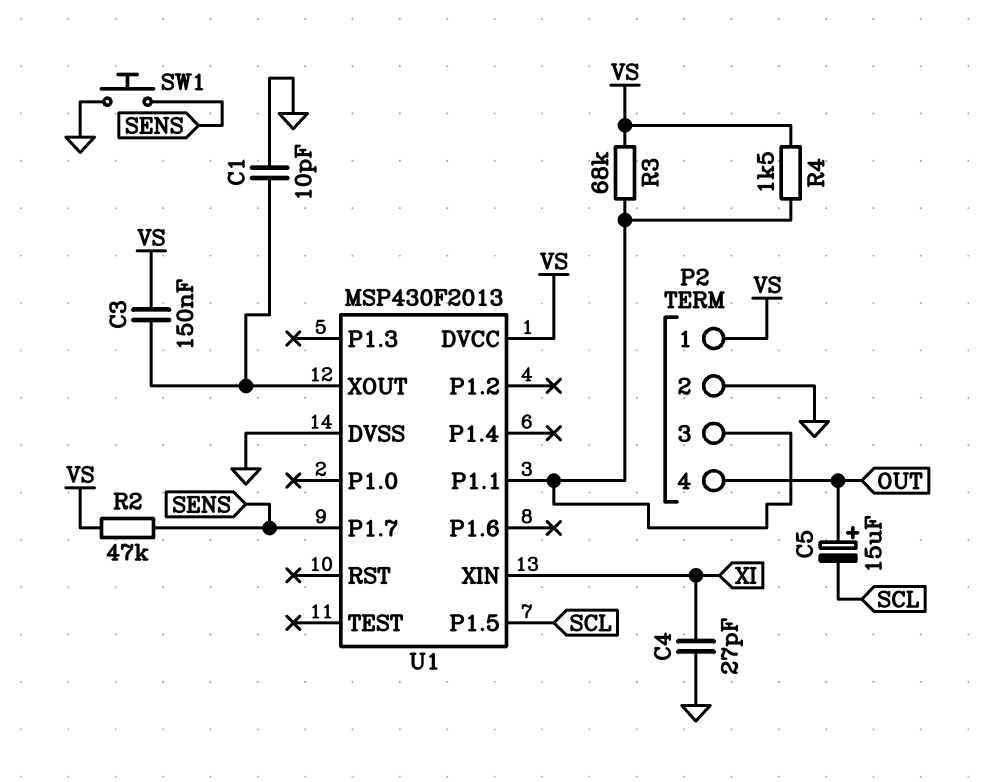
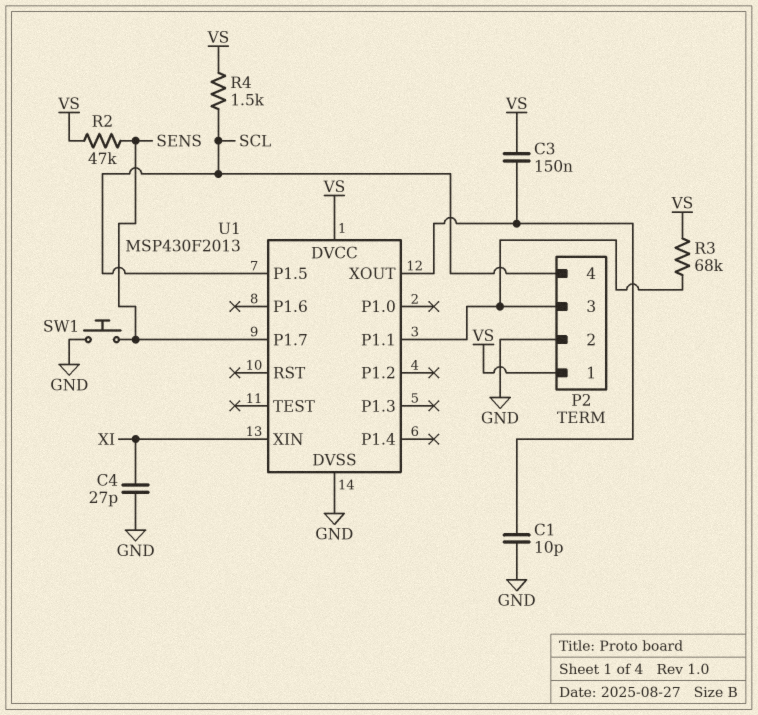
C5: 15uF (plus OUT, minus SCL) -> none
P2 pin 4: OUT -> SCL
R4: 1.5k (P2/3, VS) -> 1.5k (SCL, VS)

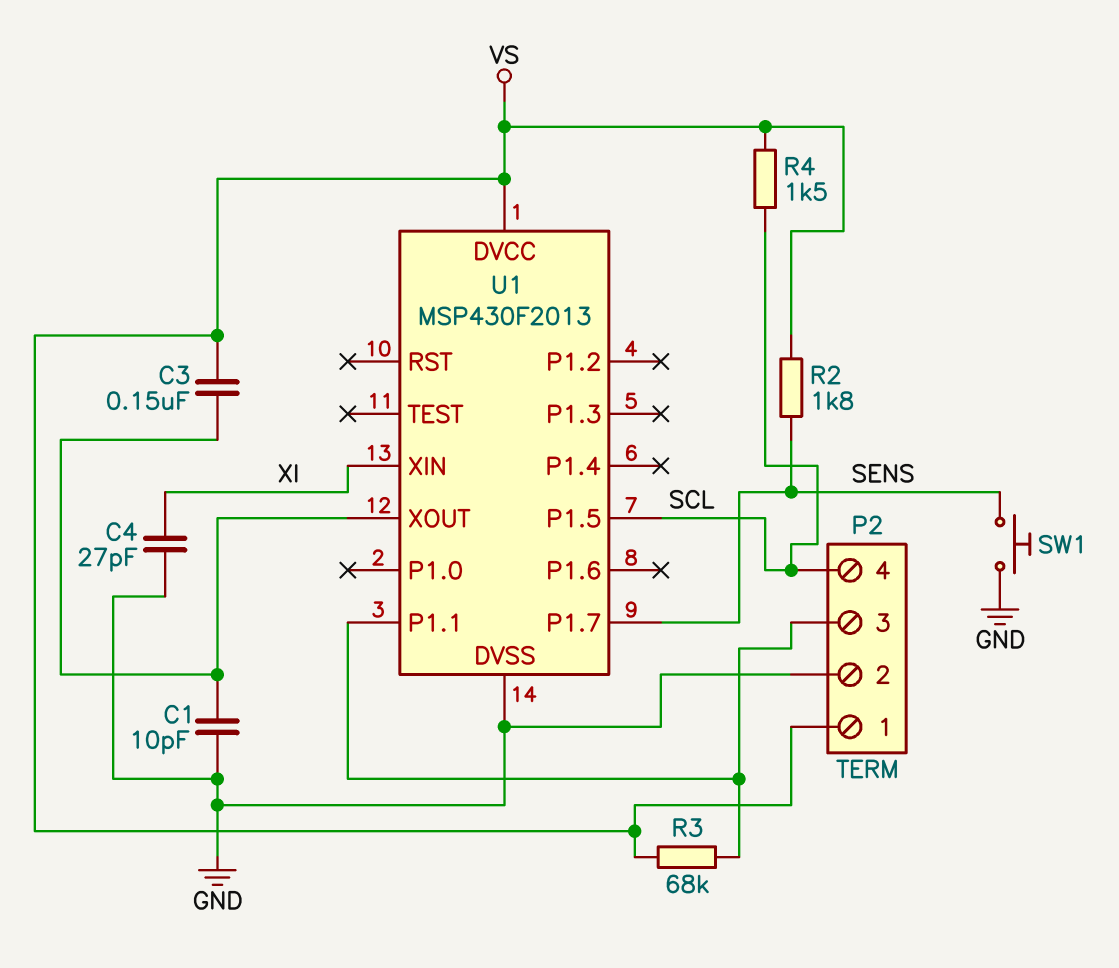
R2: 47k (SENS, VS) -> 1.8k (SENS, VS)

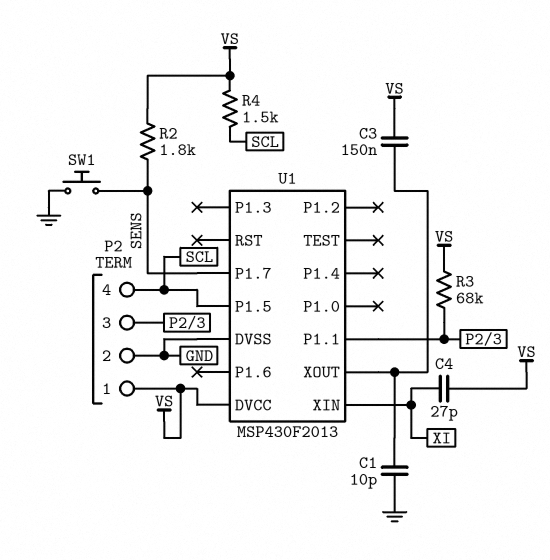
C4: 27pF (GND, XI) -> 27pF (VS, XI)

